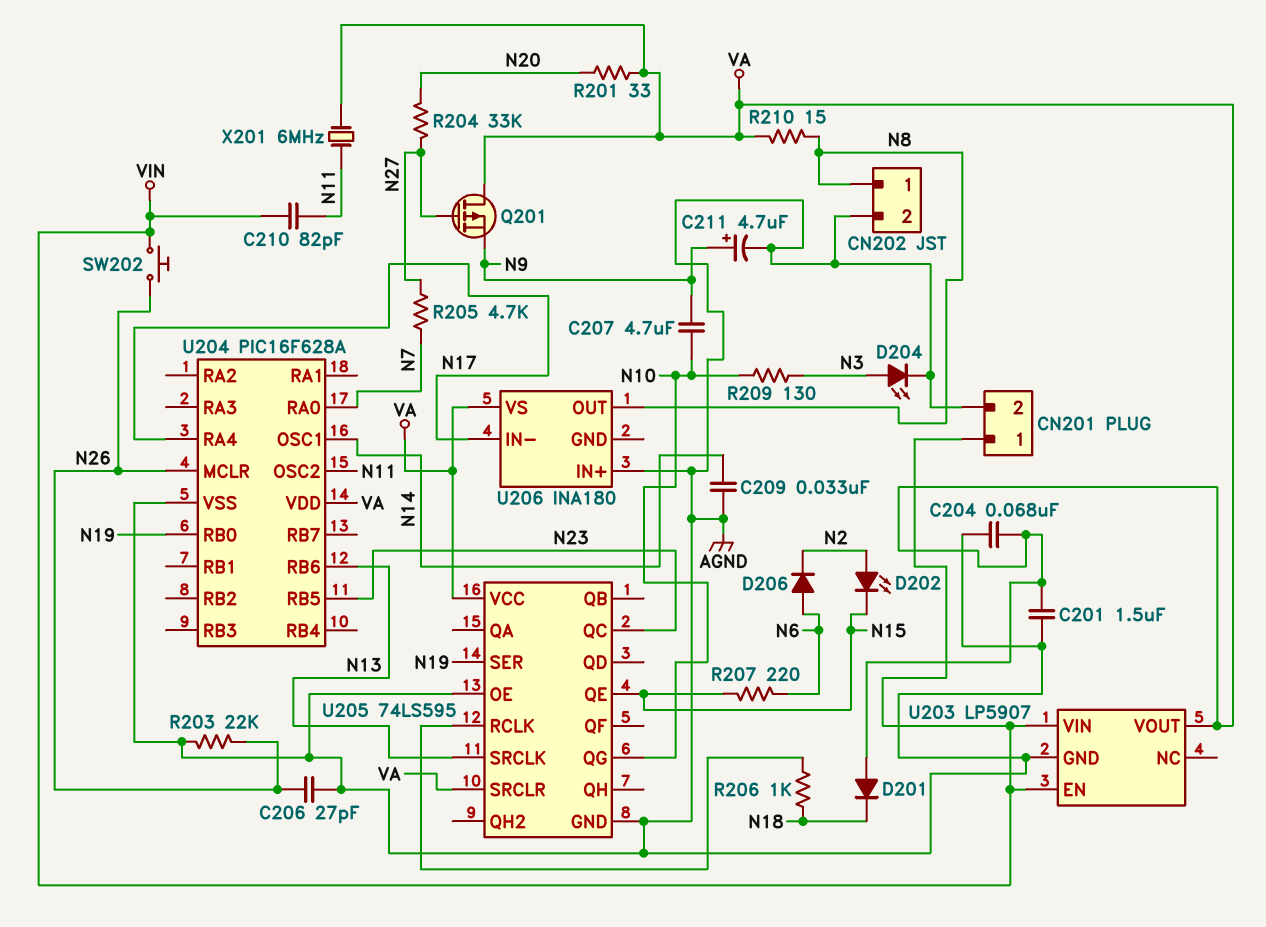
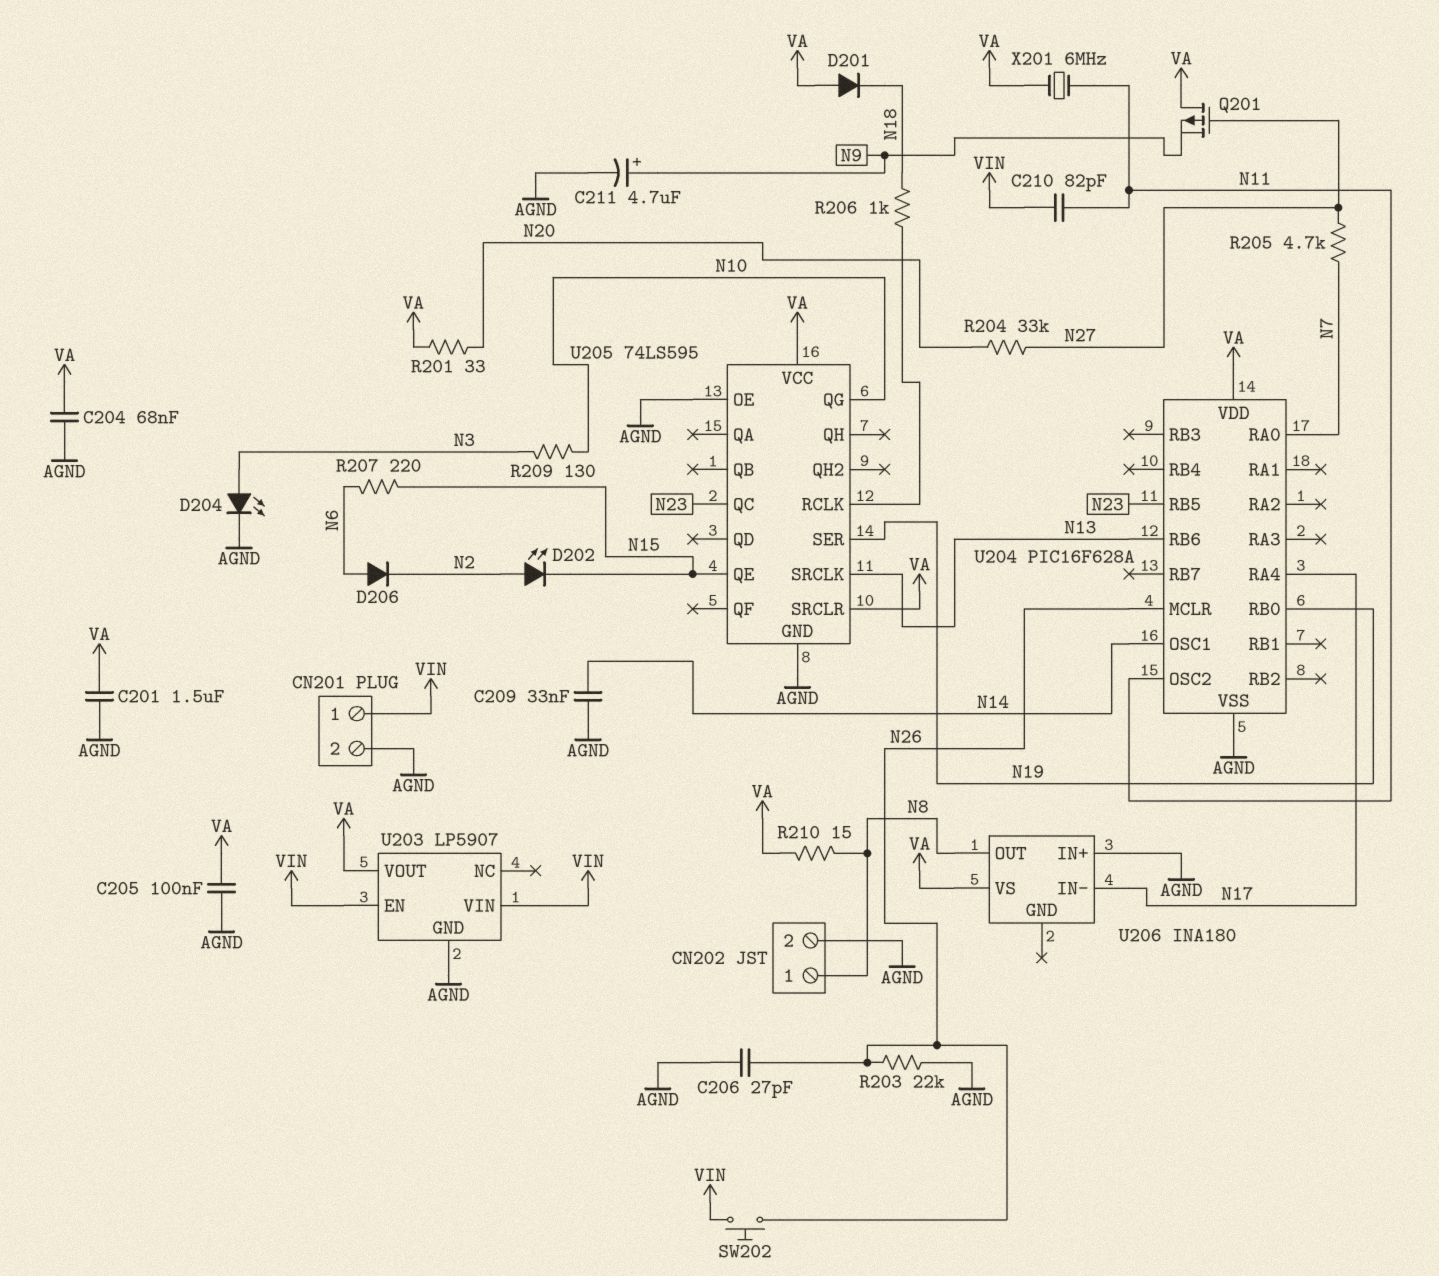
C205: none -> 100nF (AGND, VA)
C207: 4.7uF (N9, N10) -> none

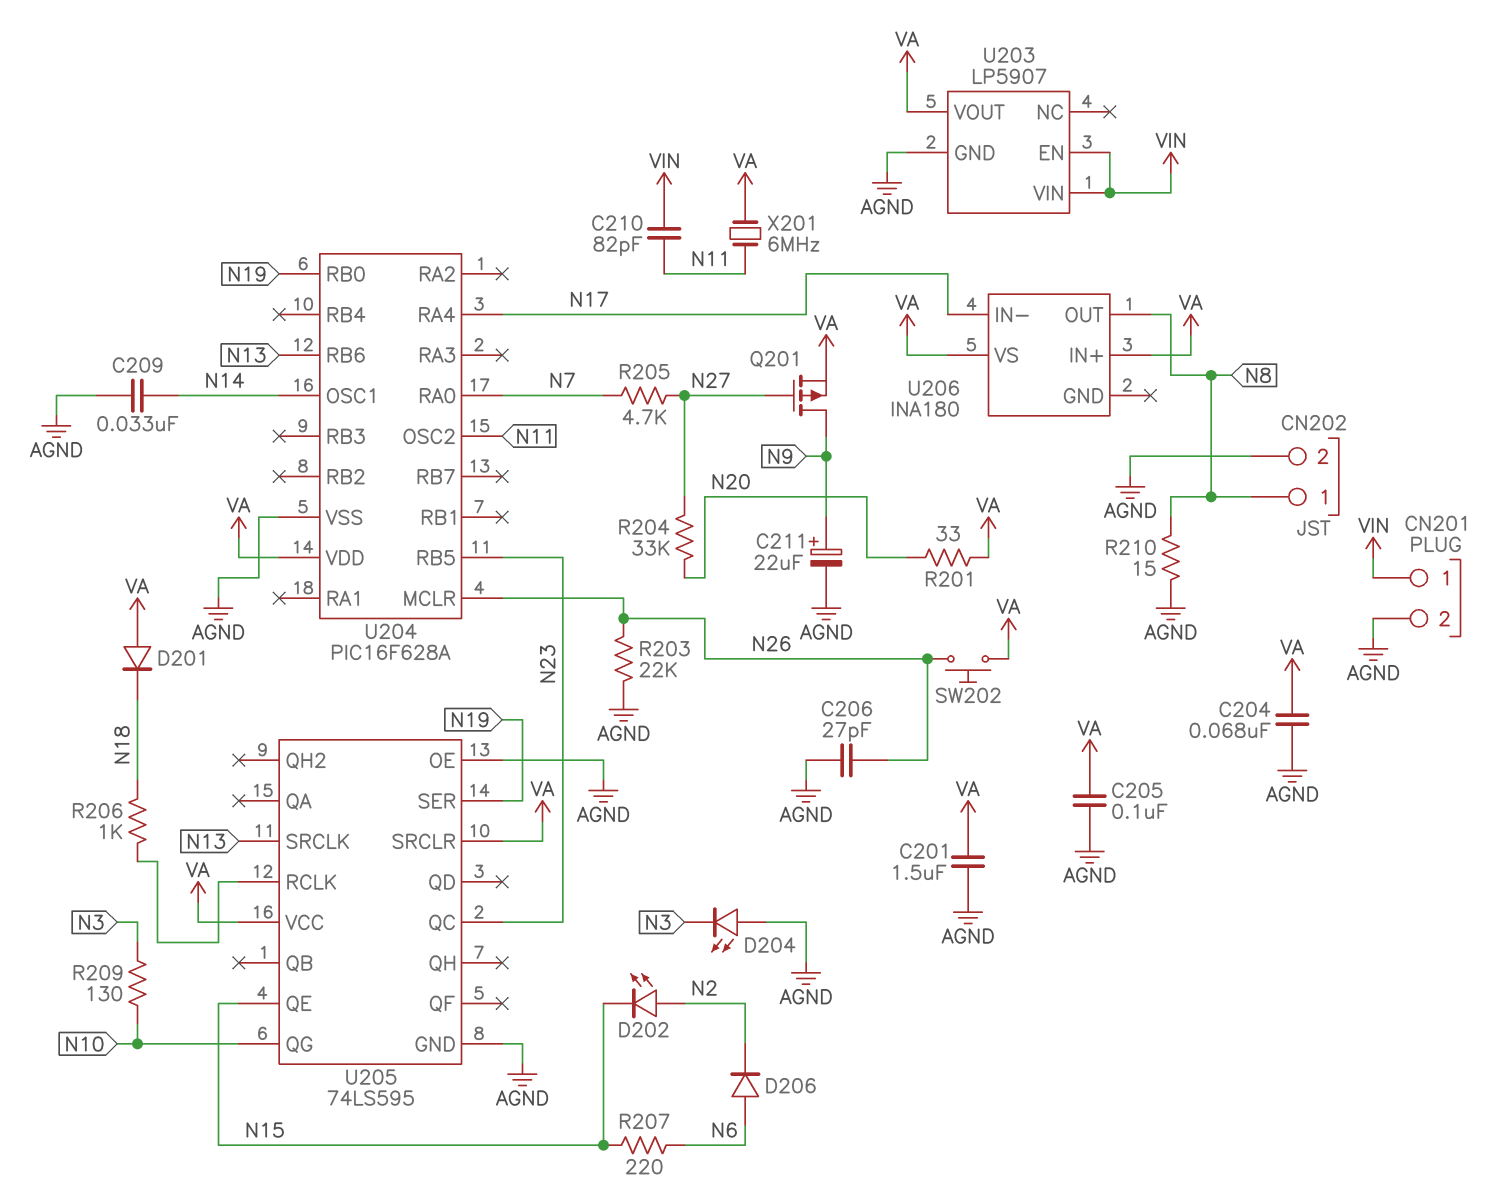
C211: 4.7uF (plus N9, minus AGND) -> 22uF (plus N9, minus AGND)
D204: LED (A N3, K AGND) -> LED (A AGND, K N3)
Q201: PMOS (G N27, D VA, S N9) -> PMOS (G N27, D N9, S VA)
R210: 15 (N8, VA) -> 15 (AGND, N8)
SW202: button (N26, VIN) -> button (N26, VA)
U206 pin IN+: AGND -> VA

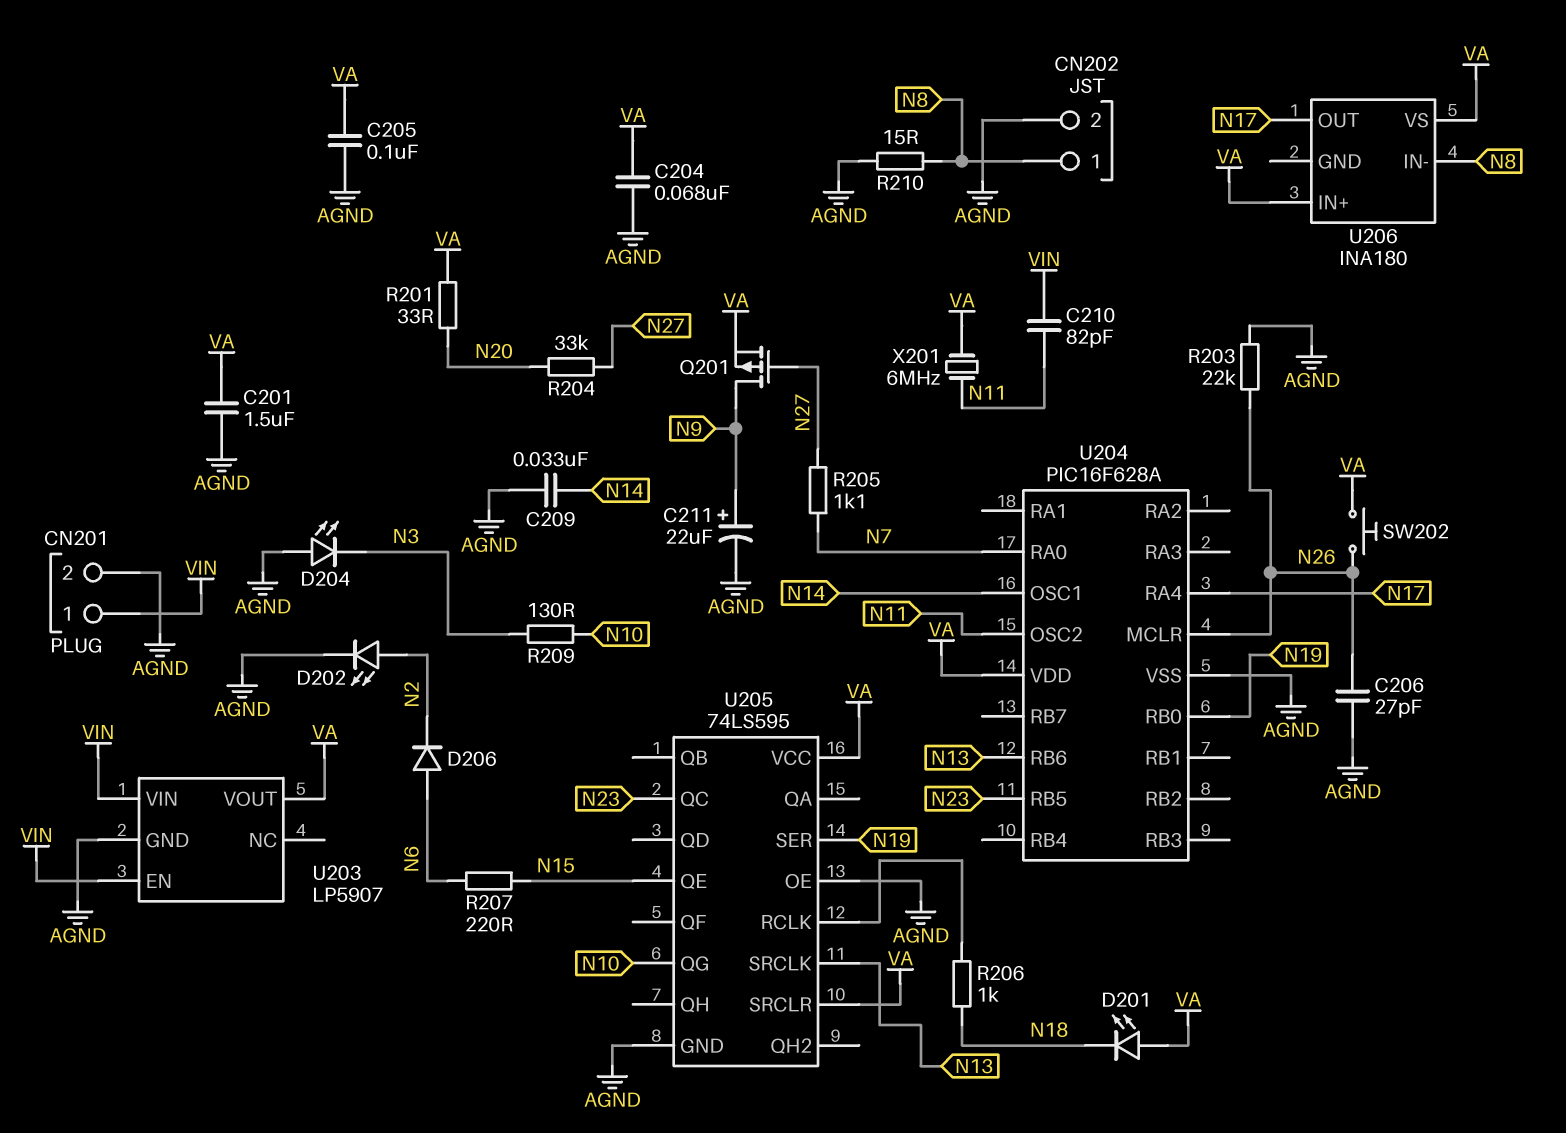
D201: diode (A VA, K N18) -> LED (A VA, K N18)
D202: LED (A N2, K N15) -> LED (A N2, K AGND)
R205: 4.7k (N7, N27) -> 1.1k (N7, N27)
U206 pin IN-: N17 -> N8
U206 pin OUT: N8 -> N17

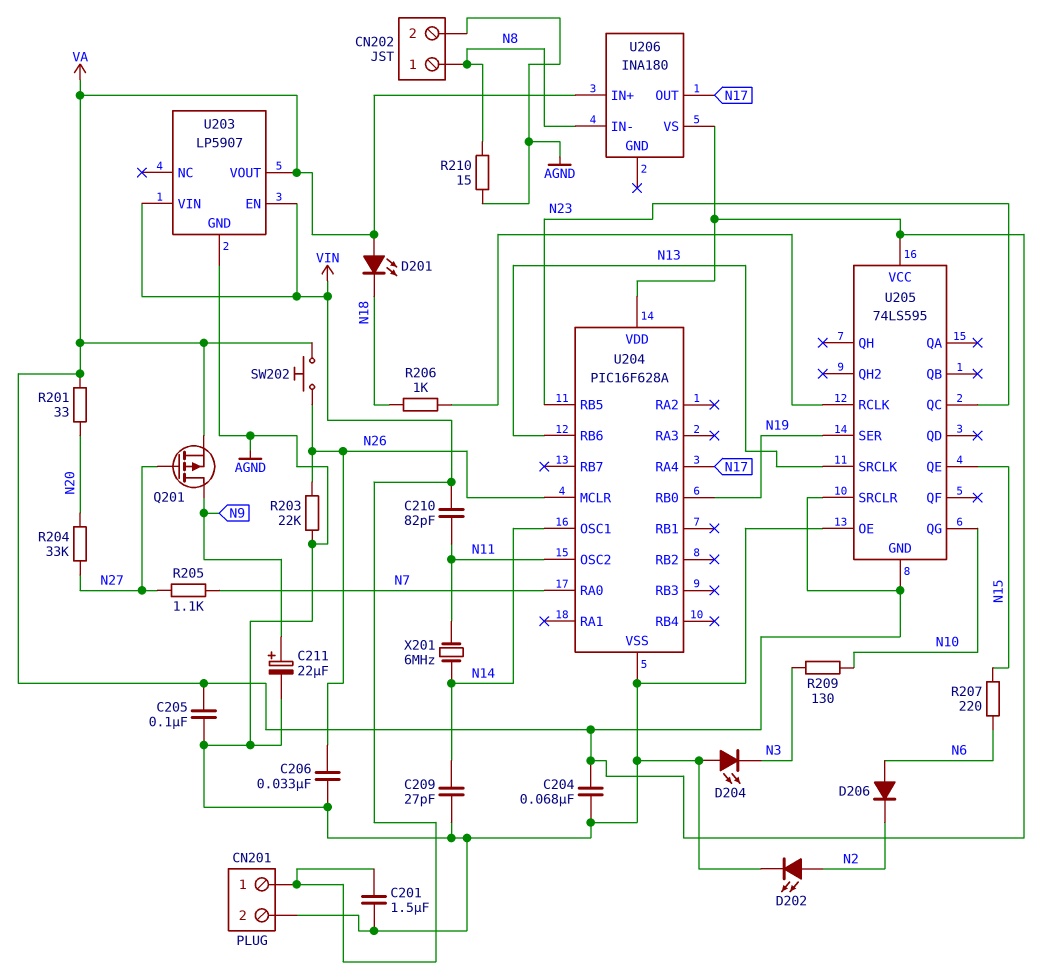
C201: 1.5uF (AGND, VA) -> 1.5uF (AGND, VIN)
C206: 27pF (AGND, N26) -> 33nF (AGND, N26)
C209: 33nF (AGND, N14) -> 27pF (AGND, N14)
U205 pin GND: AGND -> VA
X201: 6MHz (N11, VA) -> 6MHz (N11, N14)

